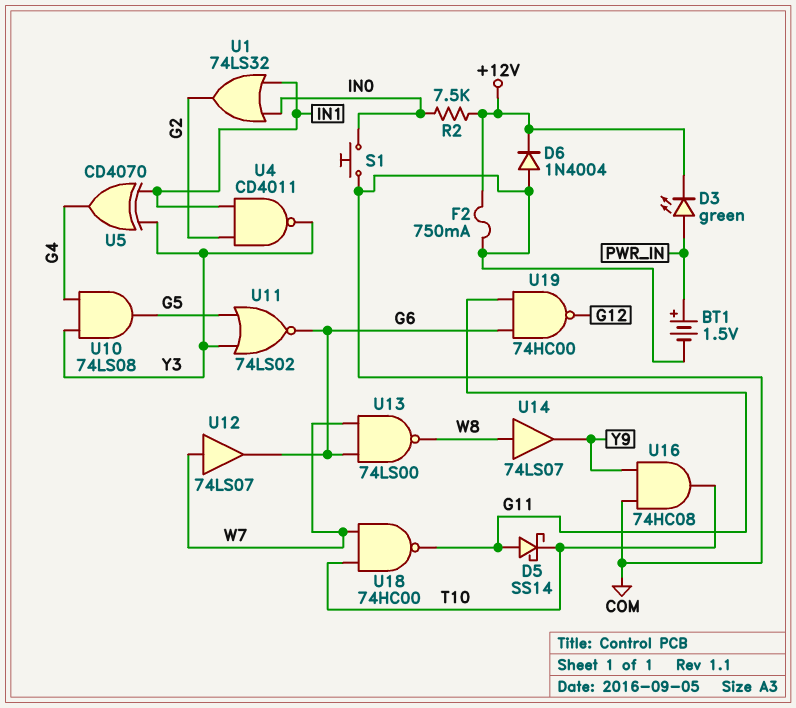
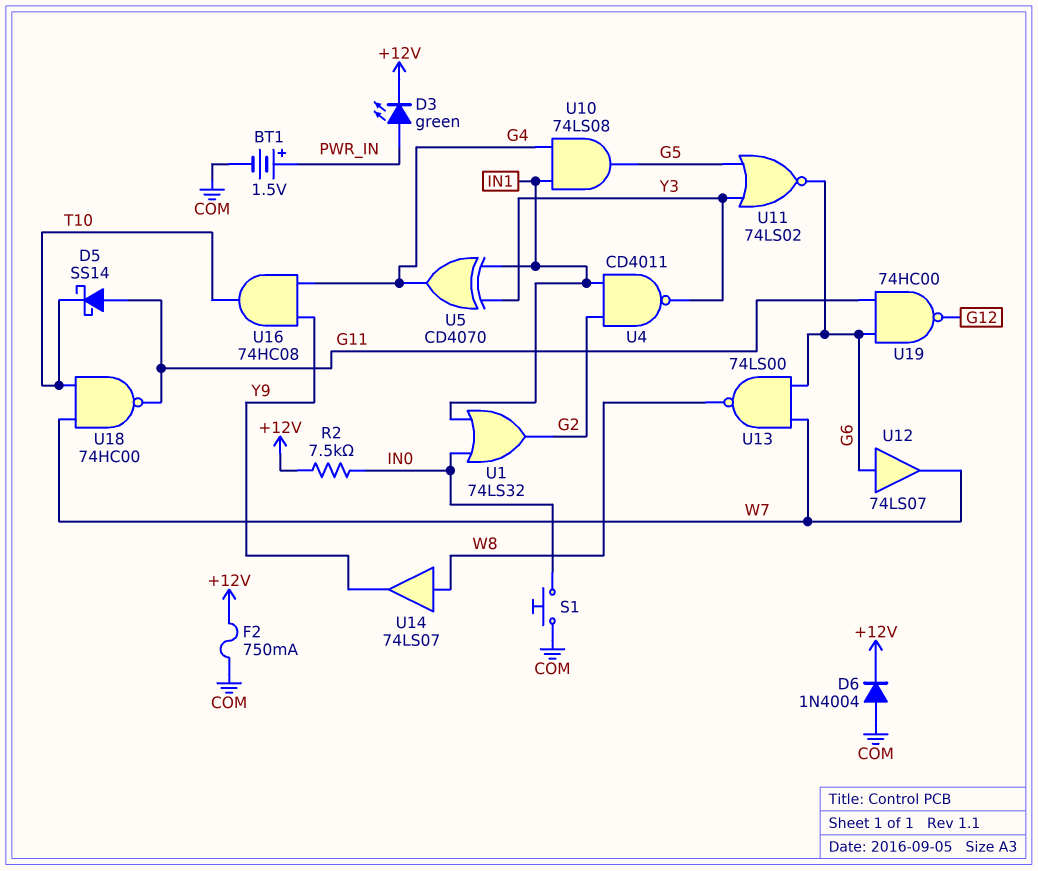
U10: AND 74LS08 (in G4, in Y3, out G5) -> AND 74LS08 (in G4, in IN1, out G5)
U12: buffer 74LS07 (in W7, out G6) -> buffer 74LS07 (in G6, out W7)
U16: AND 74HC08 (in COM, in Y9, out T10) -> AND 74HC08 (in G4, in Y9, out T10)

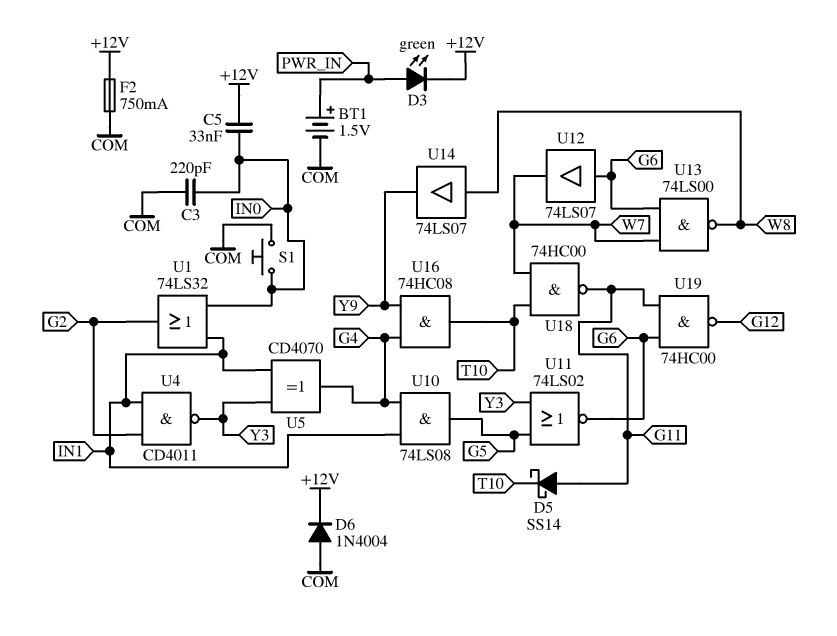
C3: none -> 220pF (COM, IN0)
C5: none -> 33nF (+12V, IN0)
R2: 7.5k (+12V, IN0) -> none

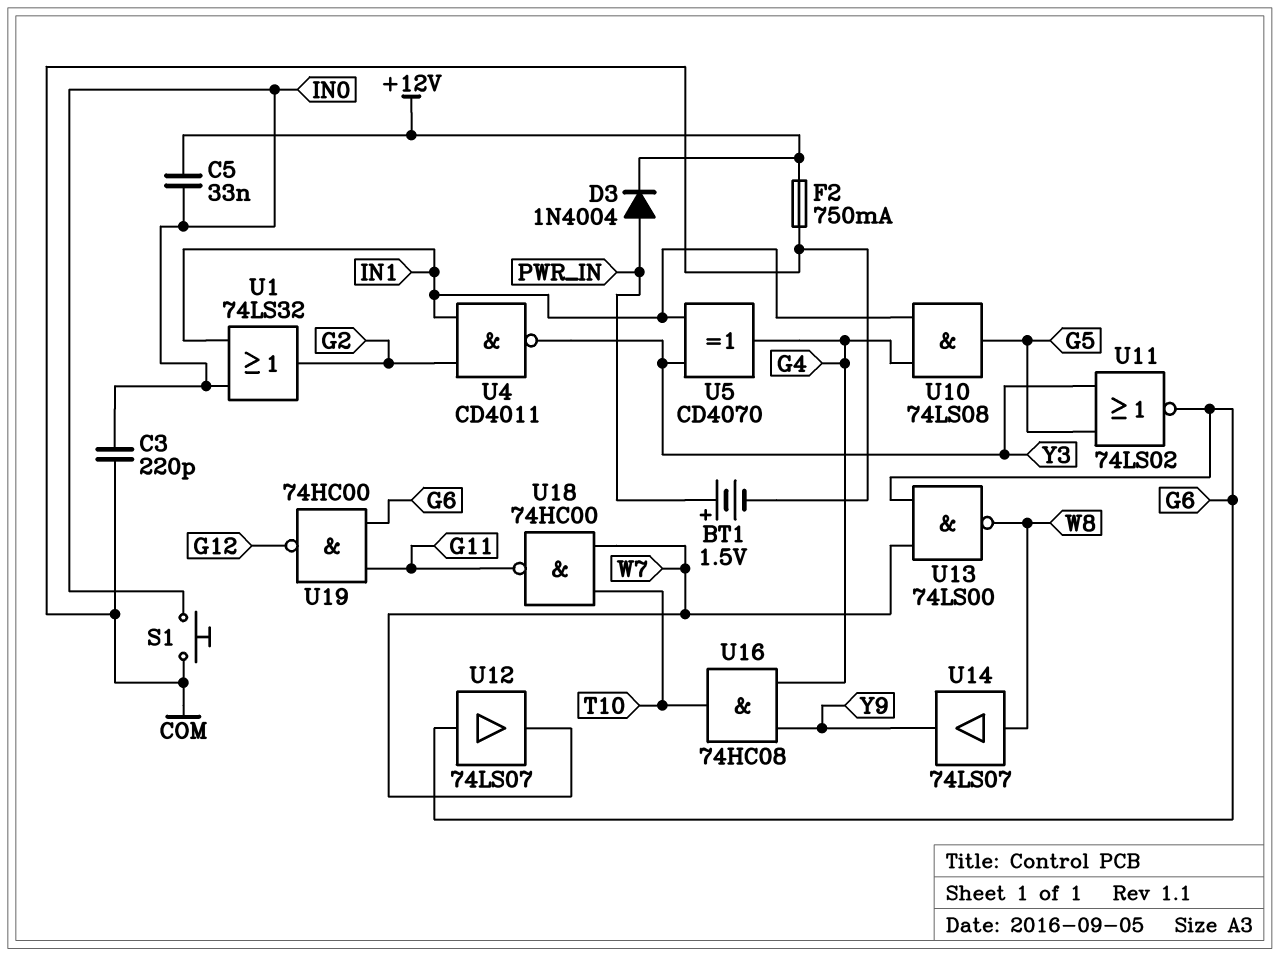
D3: LED green (A PWR_IN, K +12V) -> diode 1N4004 (A PWR_IN, K +12V)
D5: schottky SS14 (A G11, K T10) -> none
D6: diode 1N4004 (A COM, K +12V) -> none

